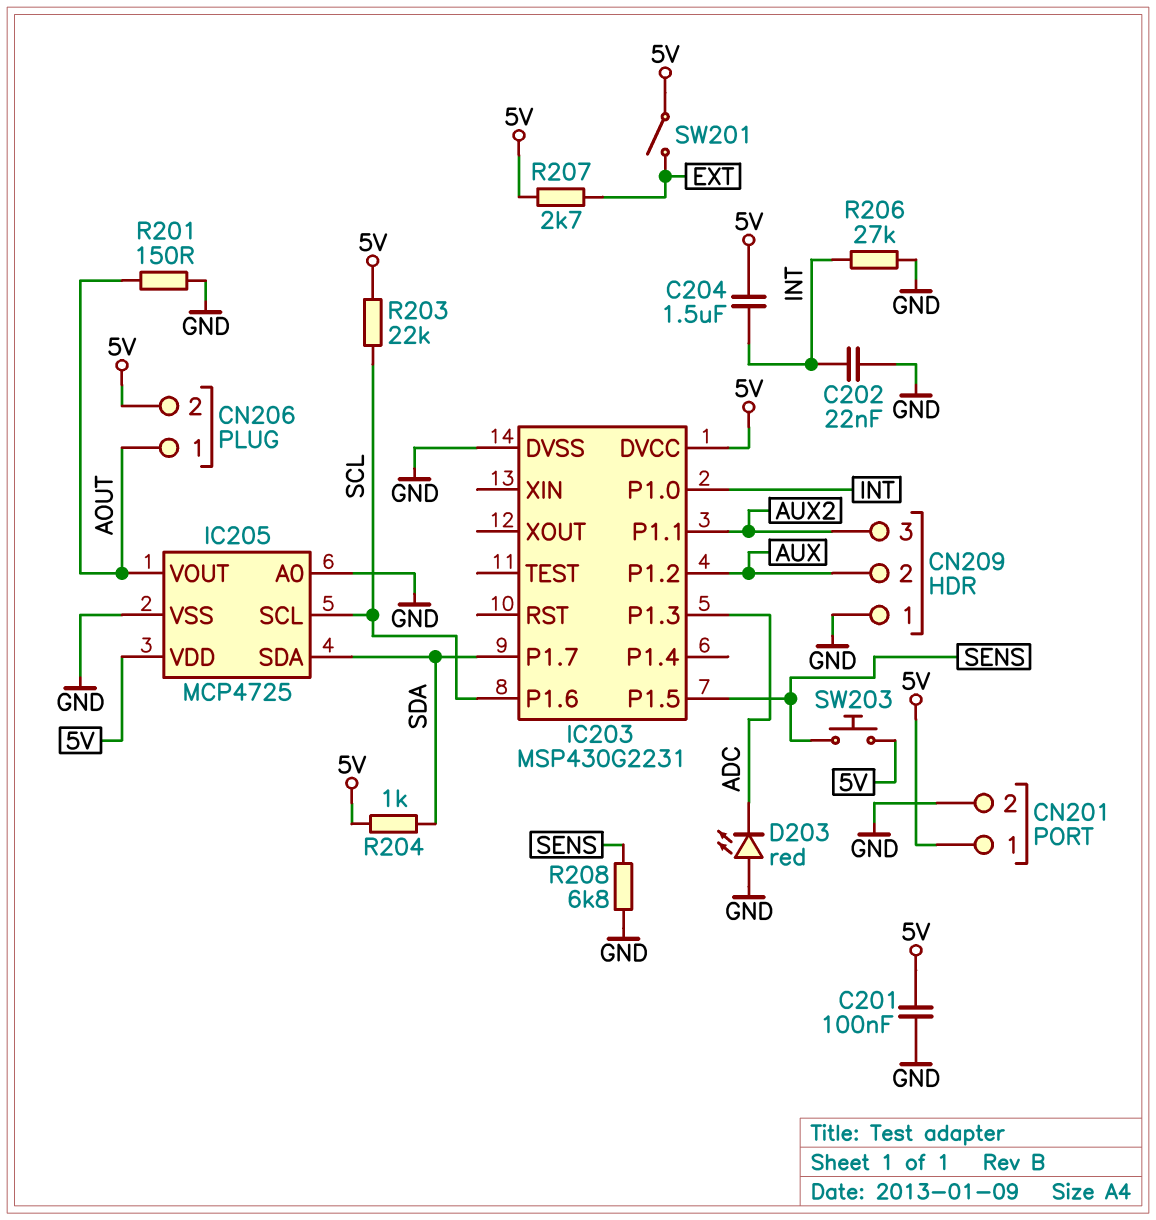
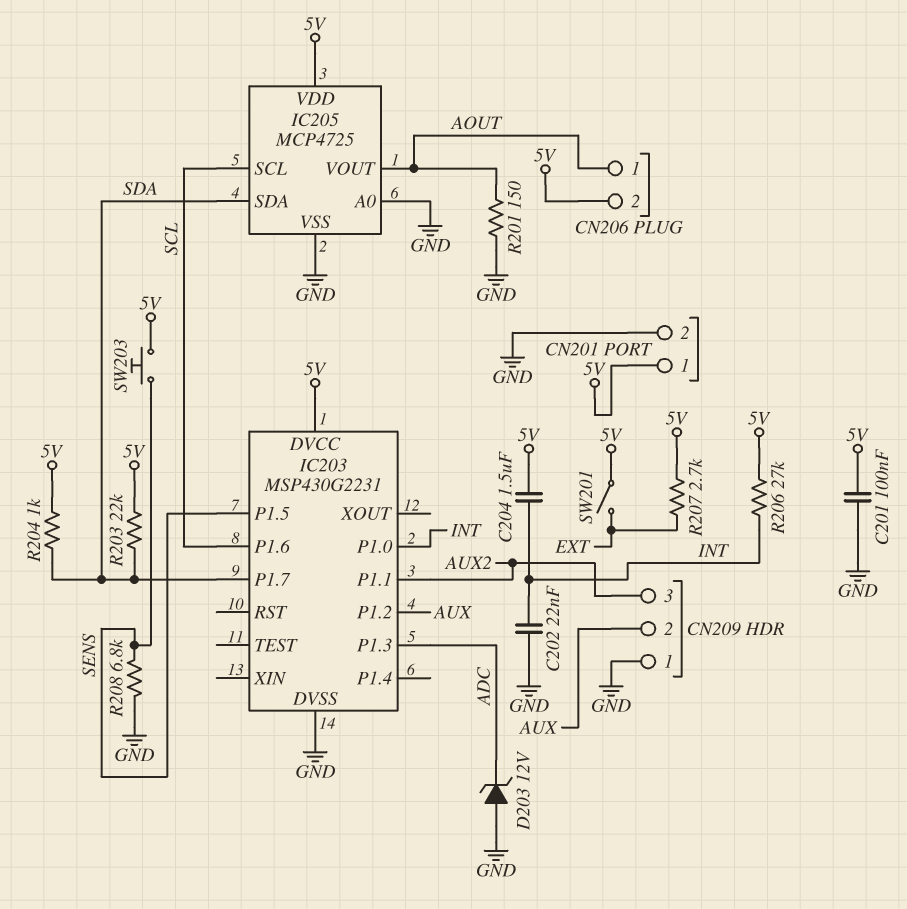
D203: LED red (A GND, K ADC) -> zener 12V (A GND, K ADC)
R203: 22k (5V, SCL) -> 22k (5V, SDA)
R206: 27k (GND, INT) -> 27k (5V, INT)

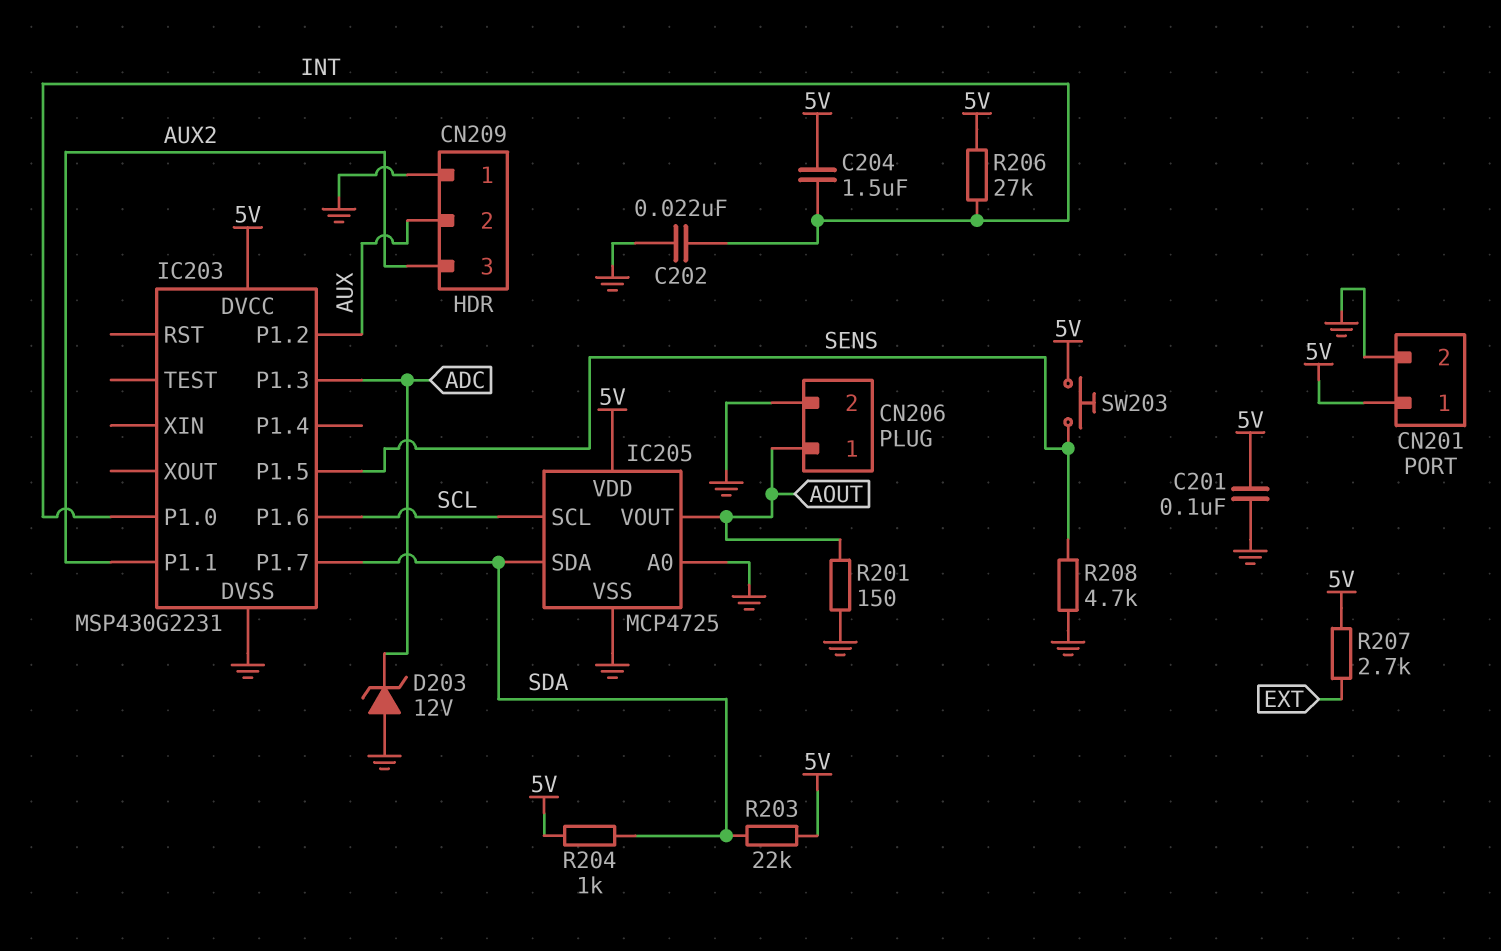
CN206 pin 2: 5V -> GND
R208: 6.8k (GND, SENS) -> 4.7k (GND, SENS)
SW201: switch (5V, EXT) -> none

